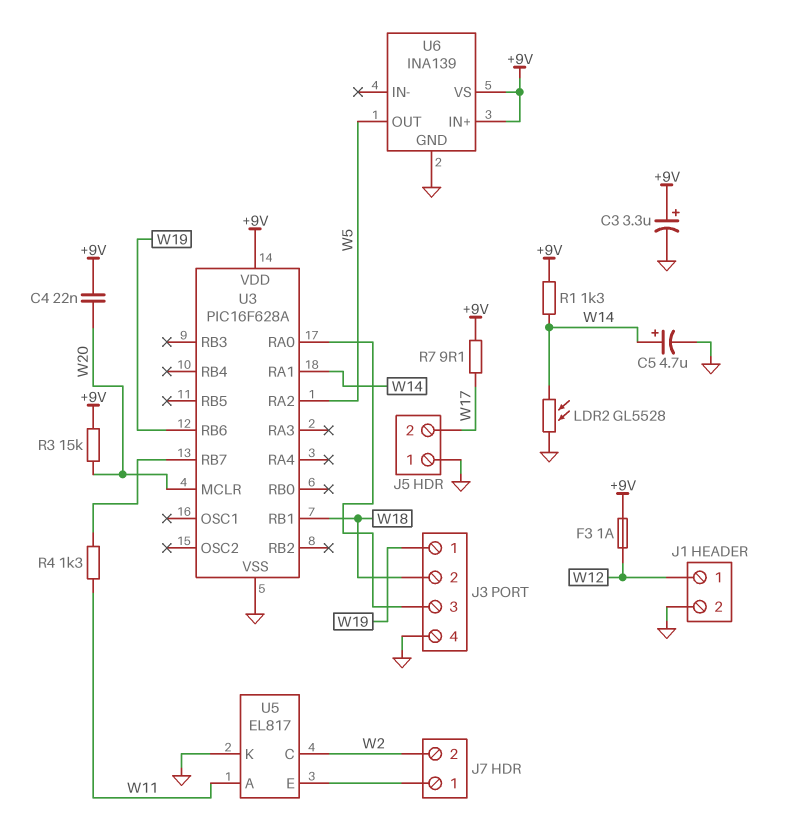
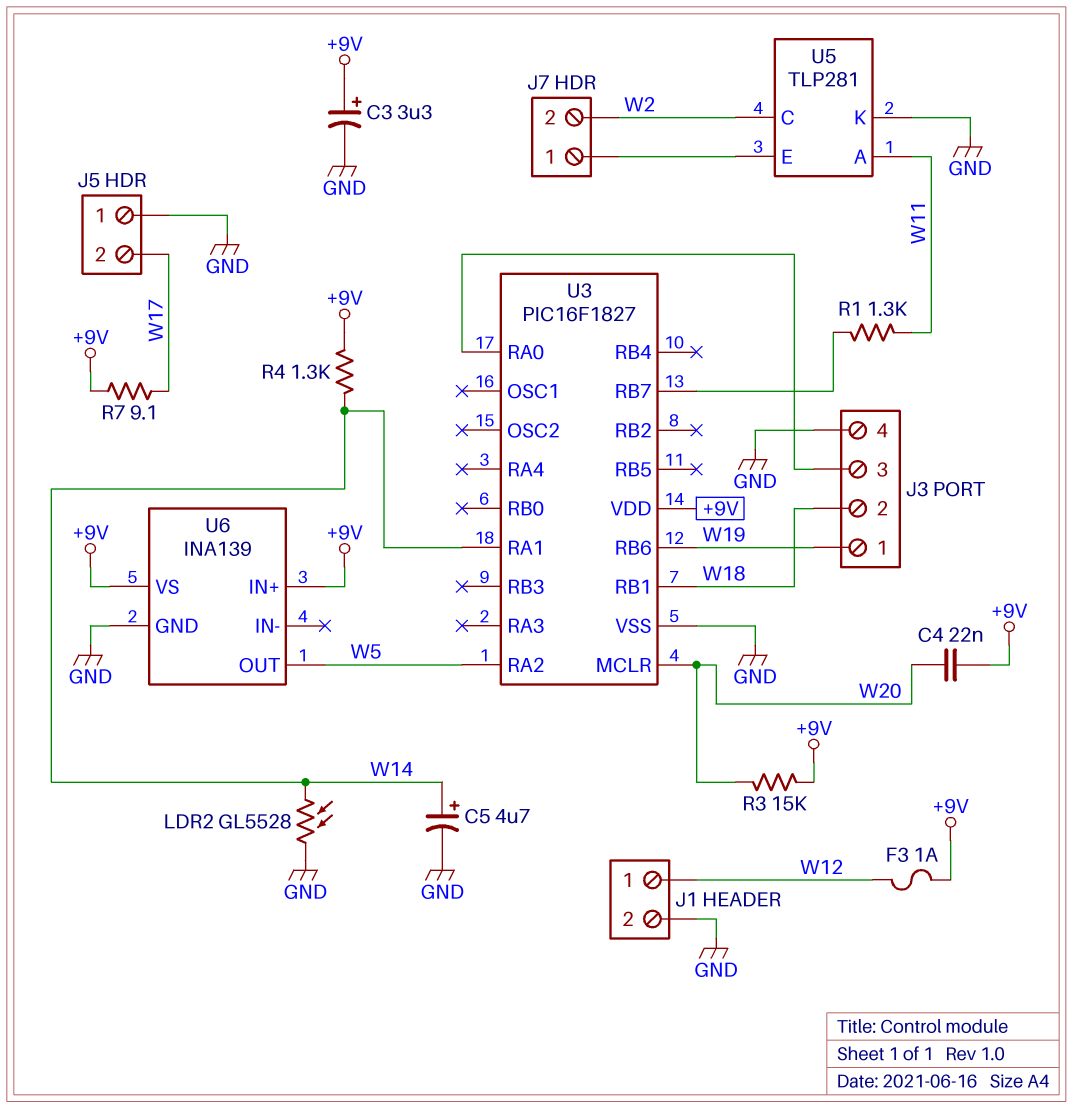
R1: 1.3k (+9V, W14) -> 1.3k (U3/RB7, W11)
R4: 1.3k (U3/RB7, W11) -> 1.3k (+9V, W14)
U3: PIC16F628A -> PIC16F1827
U5: EL817 -> TLP281

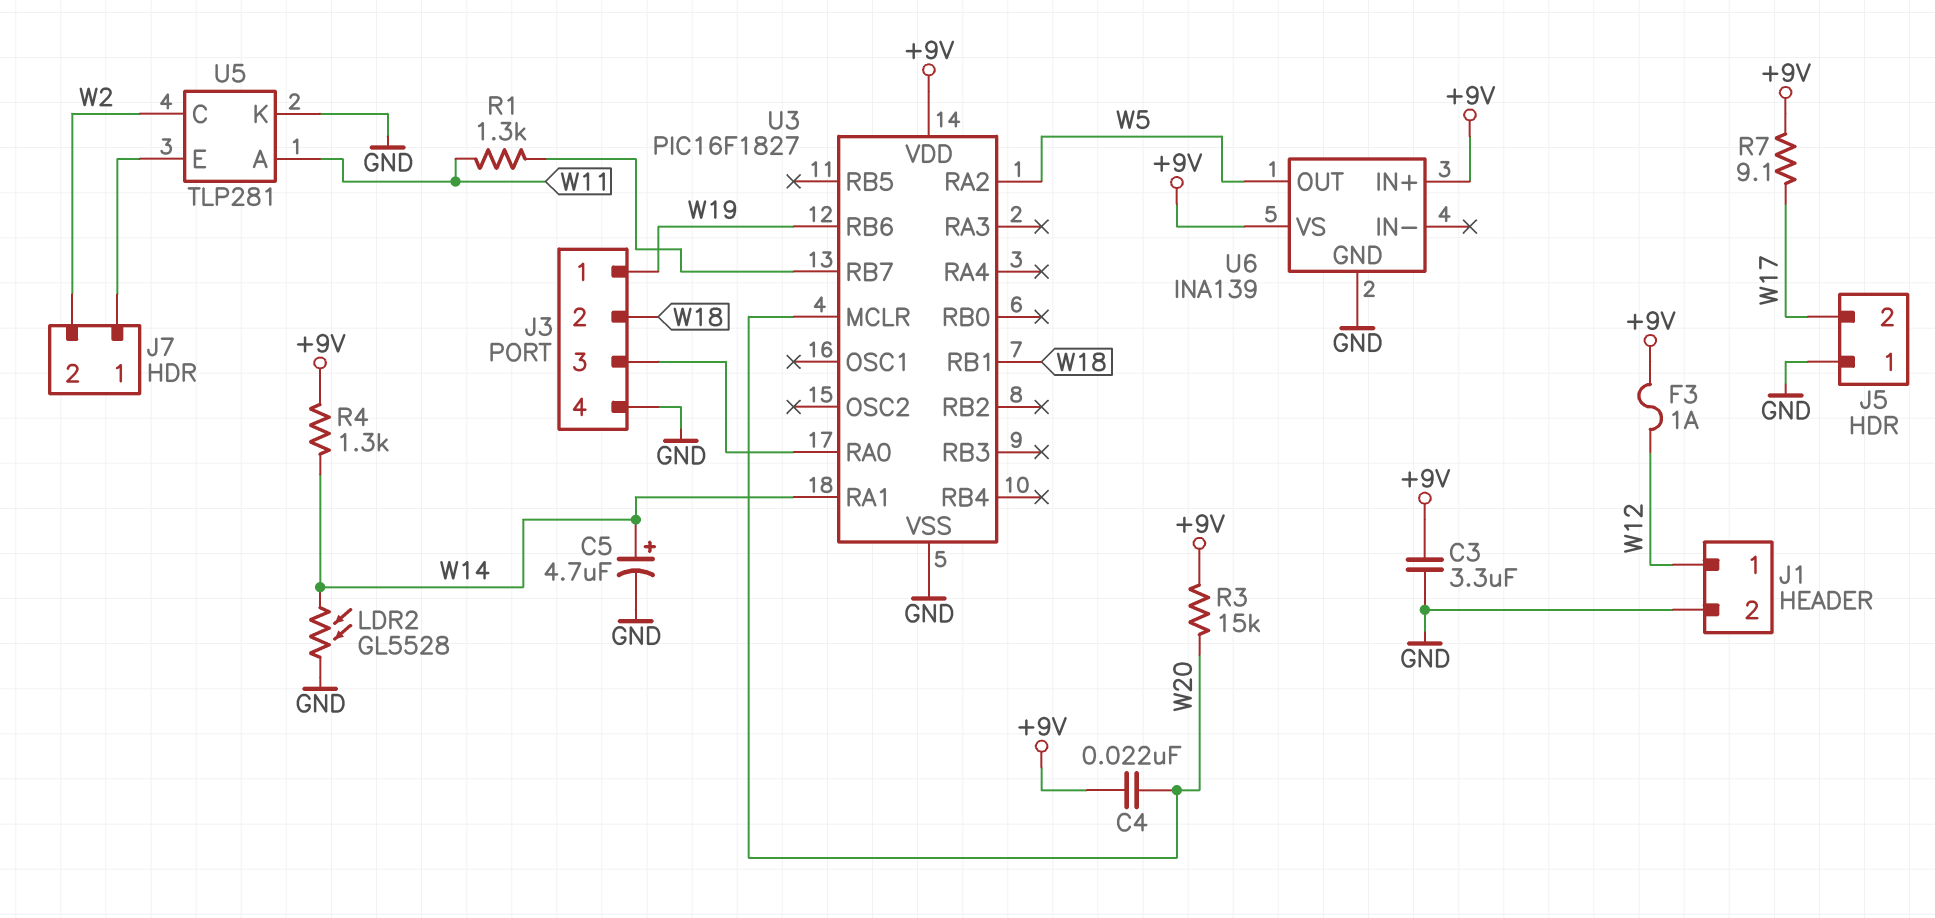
C3: 3.3uF (plus +9V, minus GND) -> 3.3uF (+9V, GND)

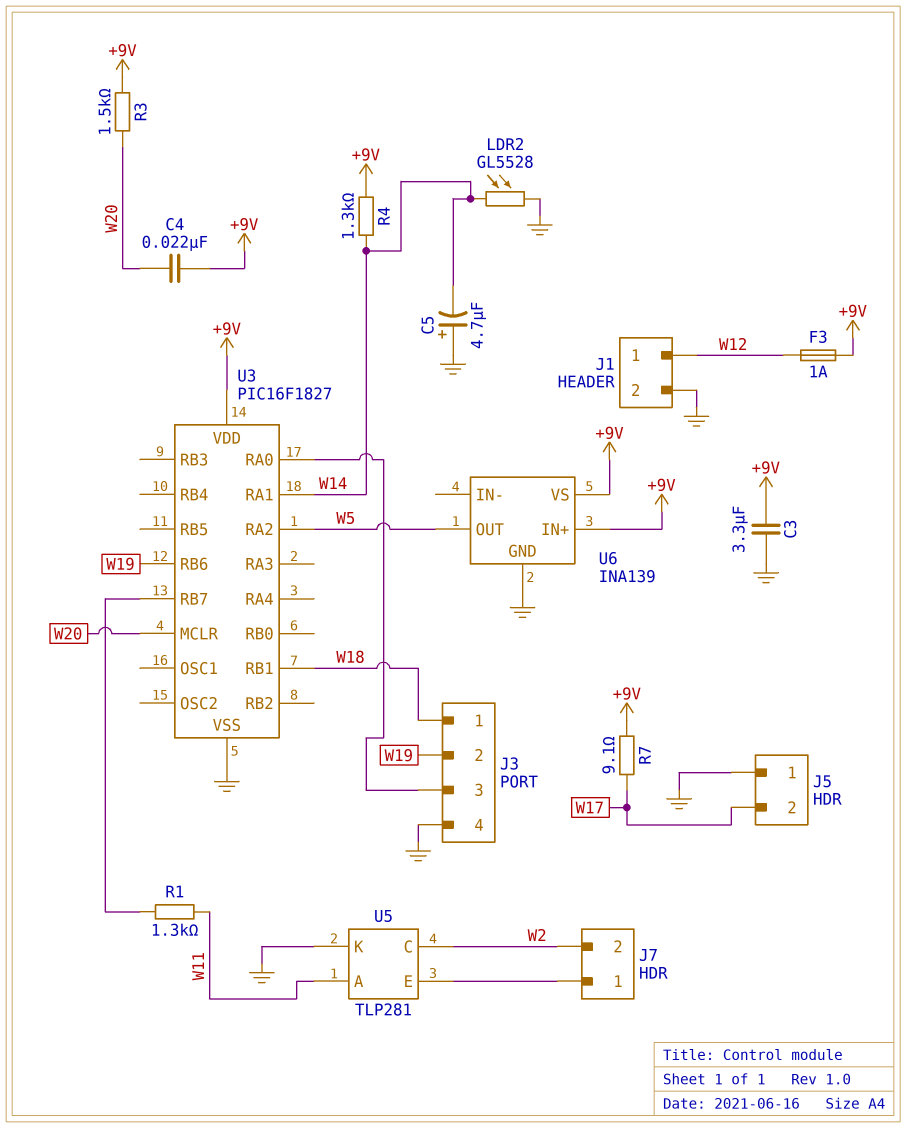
C5: 4.7uF (plus W14, minus GND) -> 4.7uF (plus GND, minus W14)
J3 pin 1: W19 -> W18
J3 pin 2: W18 -> W19
R3: 15k (+9V, W20) -> 1.5k (+9V, W20)

